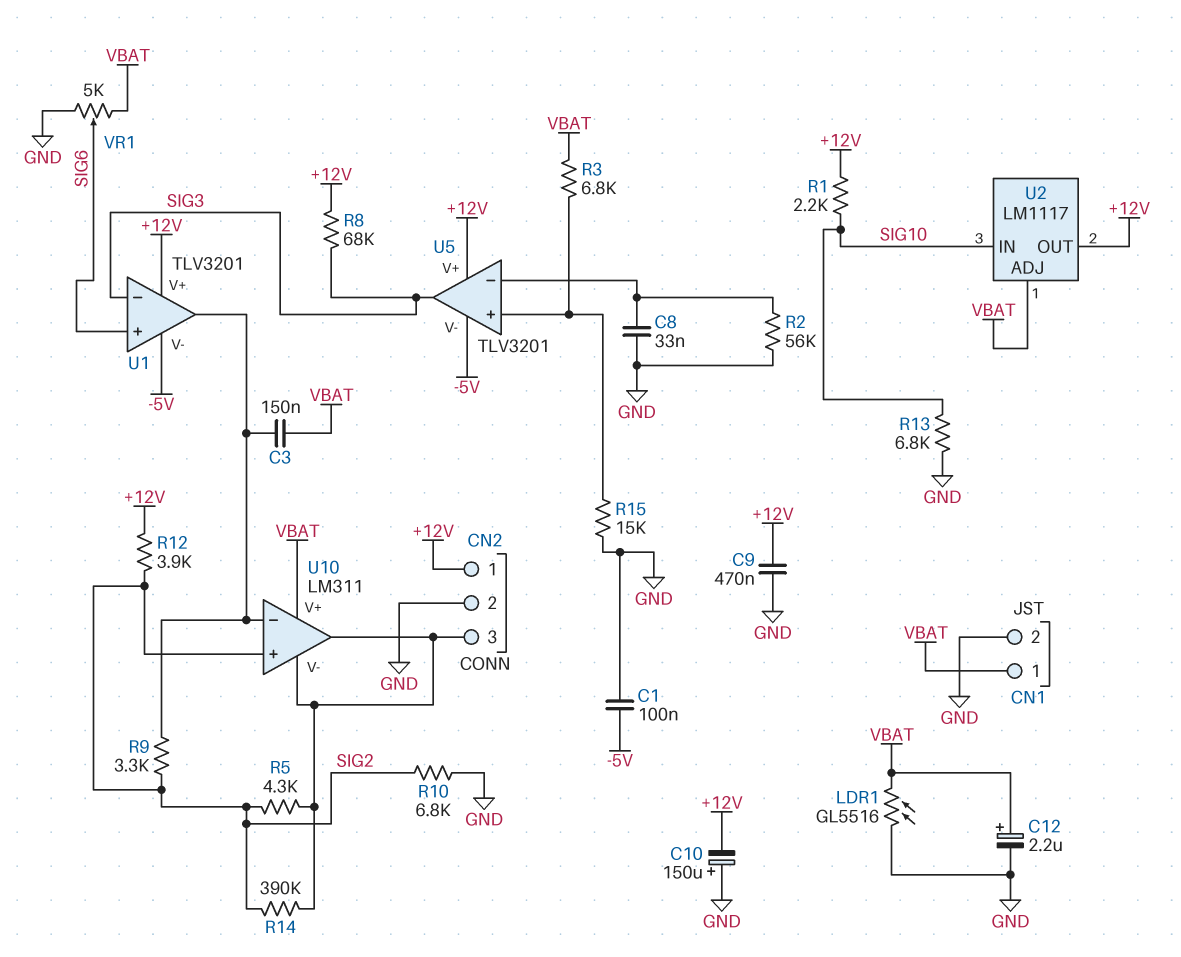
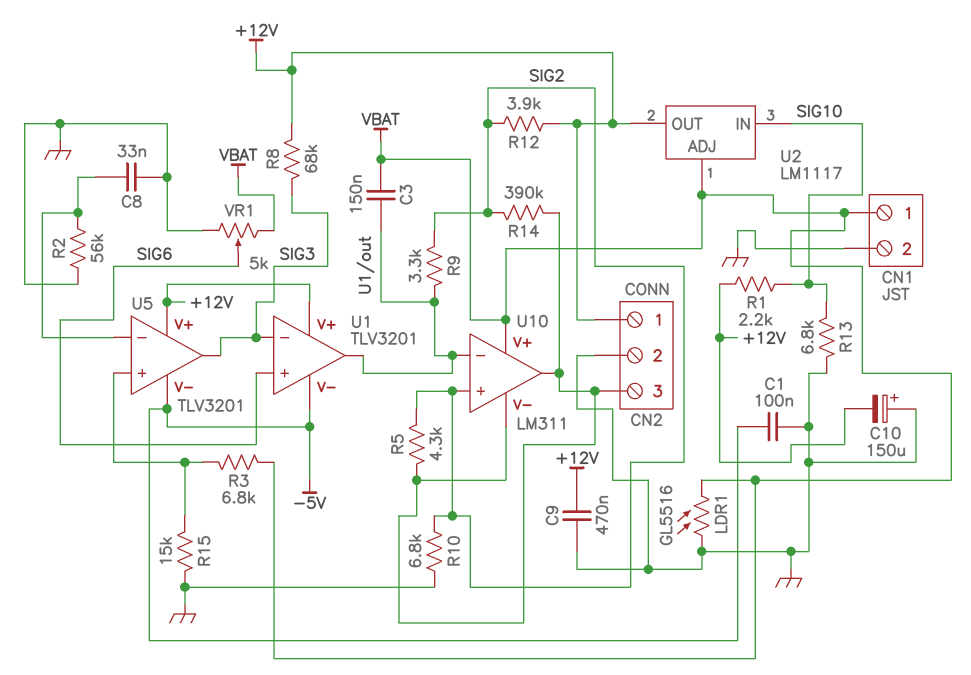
C12: 2.2uF (plus VBAT, minus GND) -> none

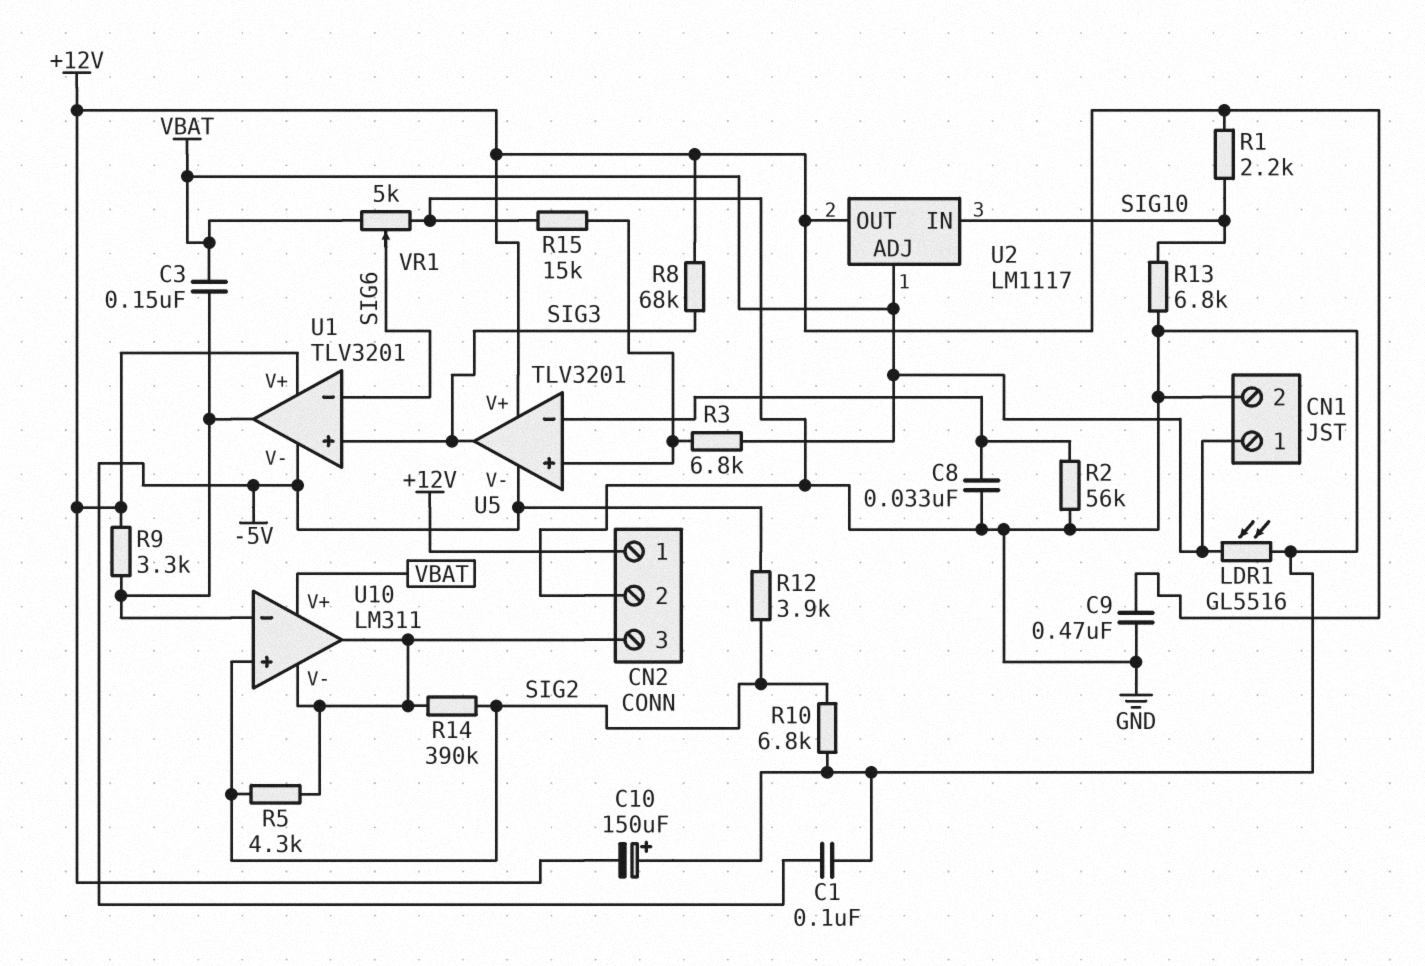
R9: 3.3k (SIG2, U1/out) -> 3.3k (+12V, U1/out)
R12: 3.9k (+12V, SIG2) -> 3.9k (-5V, SIG2)
U1 pin in+: SIG6 -> SIG3
U1 pin in-: SIG3 -> SIG6

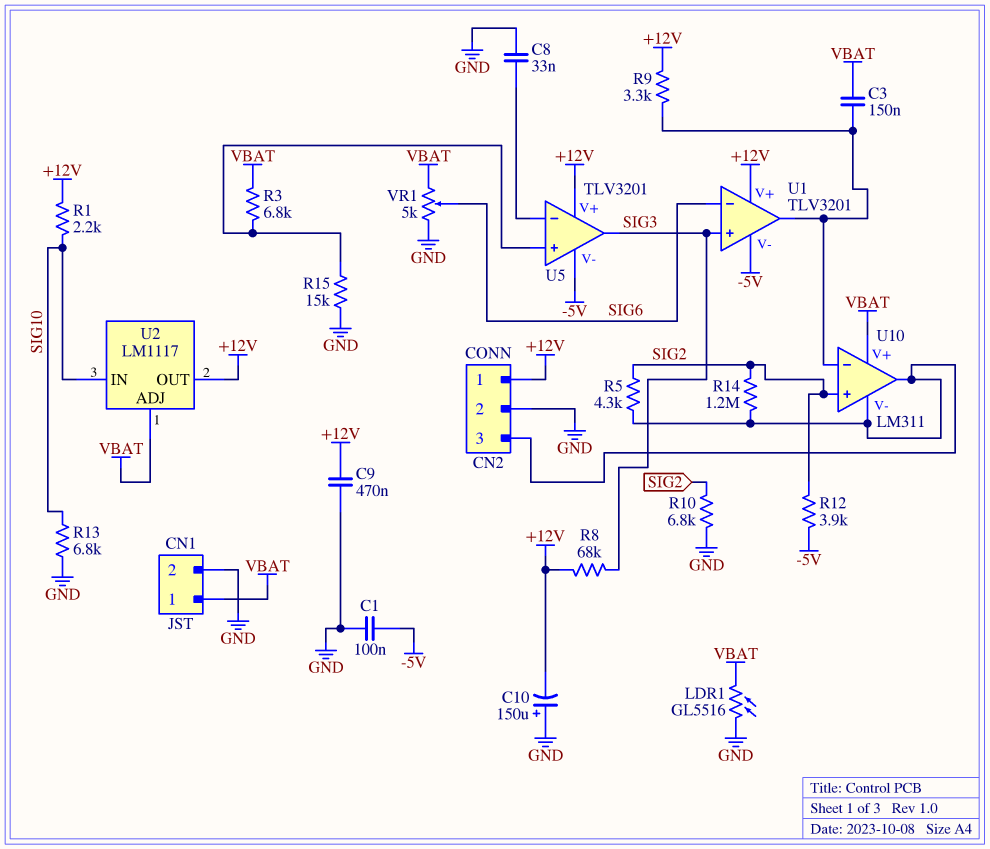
R2: 56k (GND, U5/in-) -> none
R14: 390k (CN2/3, SIG2) -> 1.2M (CN2/3, SIG2)

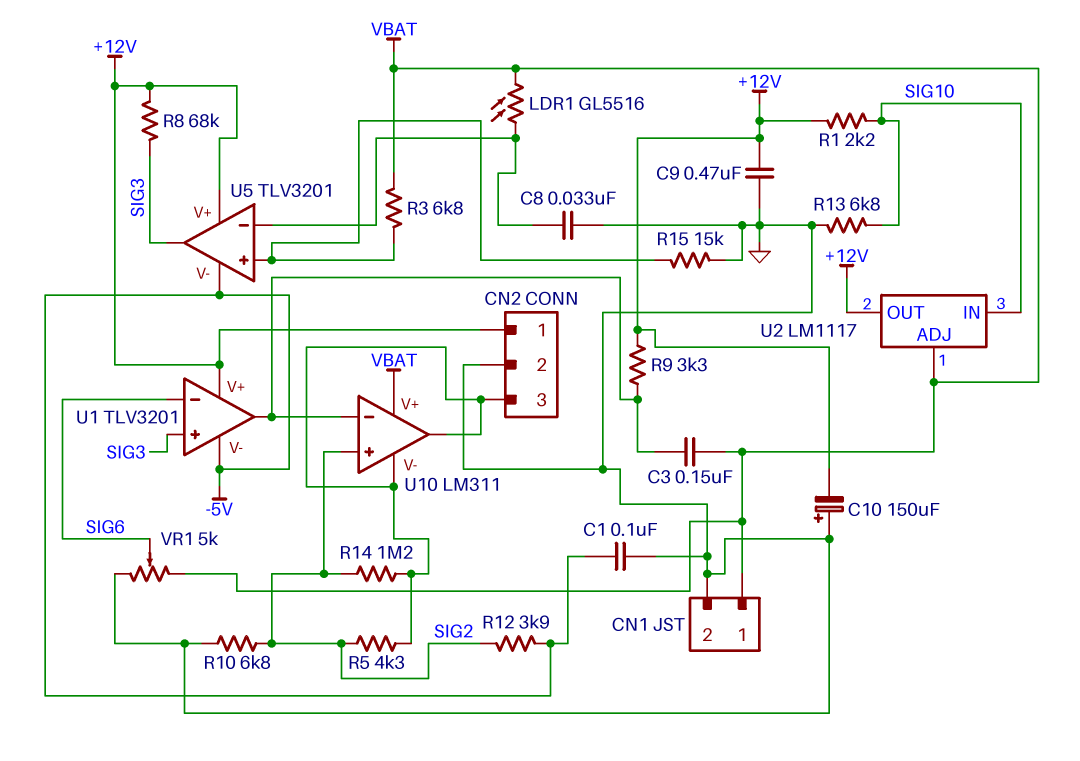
LDR1: GL5516 (GND, VBAT) -> GL5516 (U5/in-, VBAT)

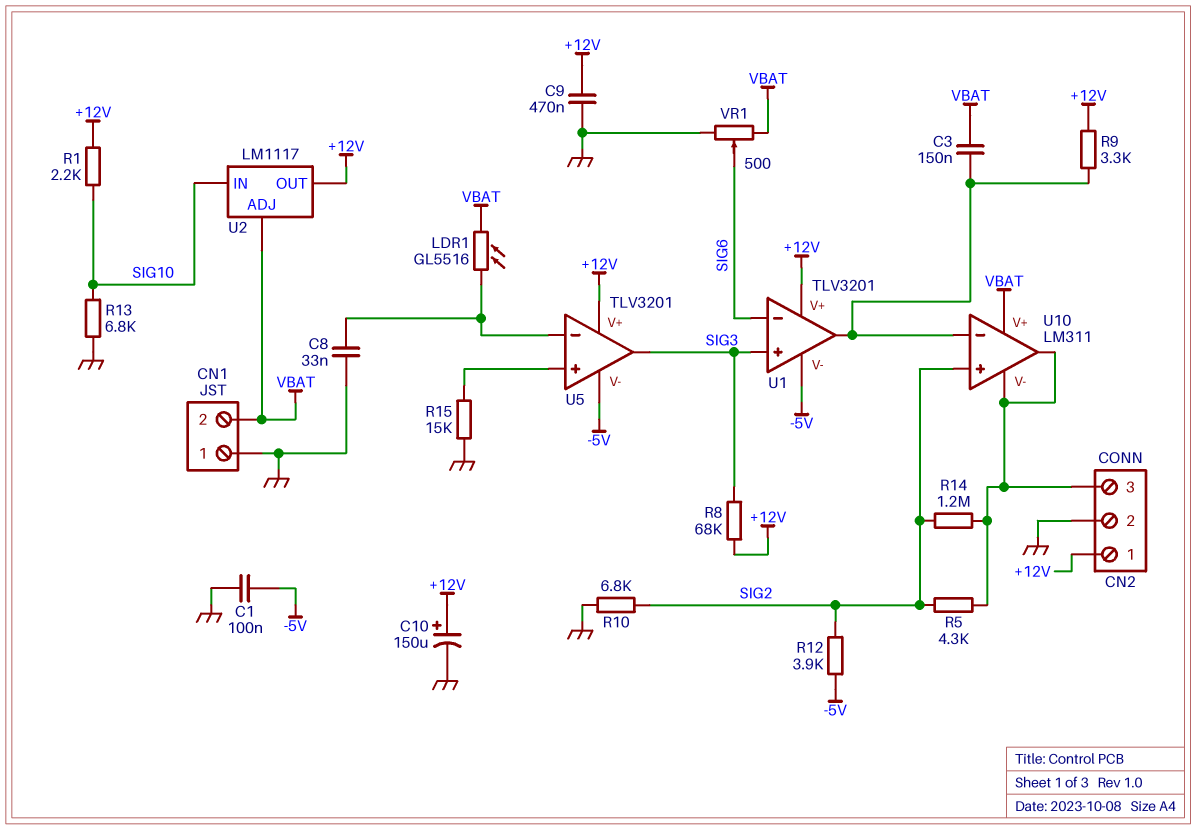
C10: 150uF (plus GND, minus +12V) -> 150uF (plus +12V, minus GND)
CN1 pin 1: VBAT -> GND
CN1 pin 2: GND -> VBAT
R3: 6.8k (U5/in+, VBAT) -> none
VR1: 5k (GND, VBAT, wiper SIG6) -> 500 (GND, VBAT, wiper SIG6)

